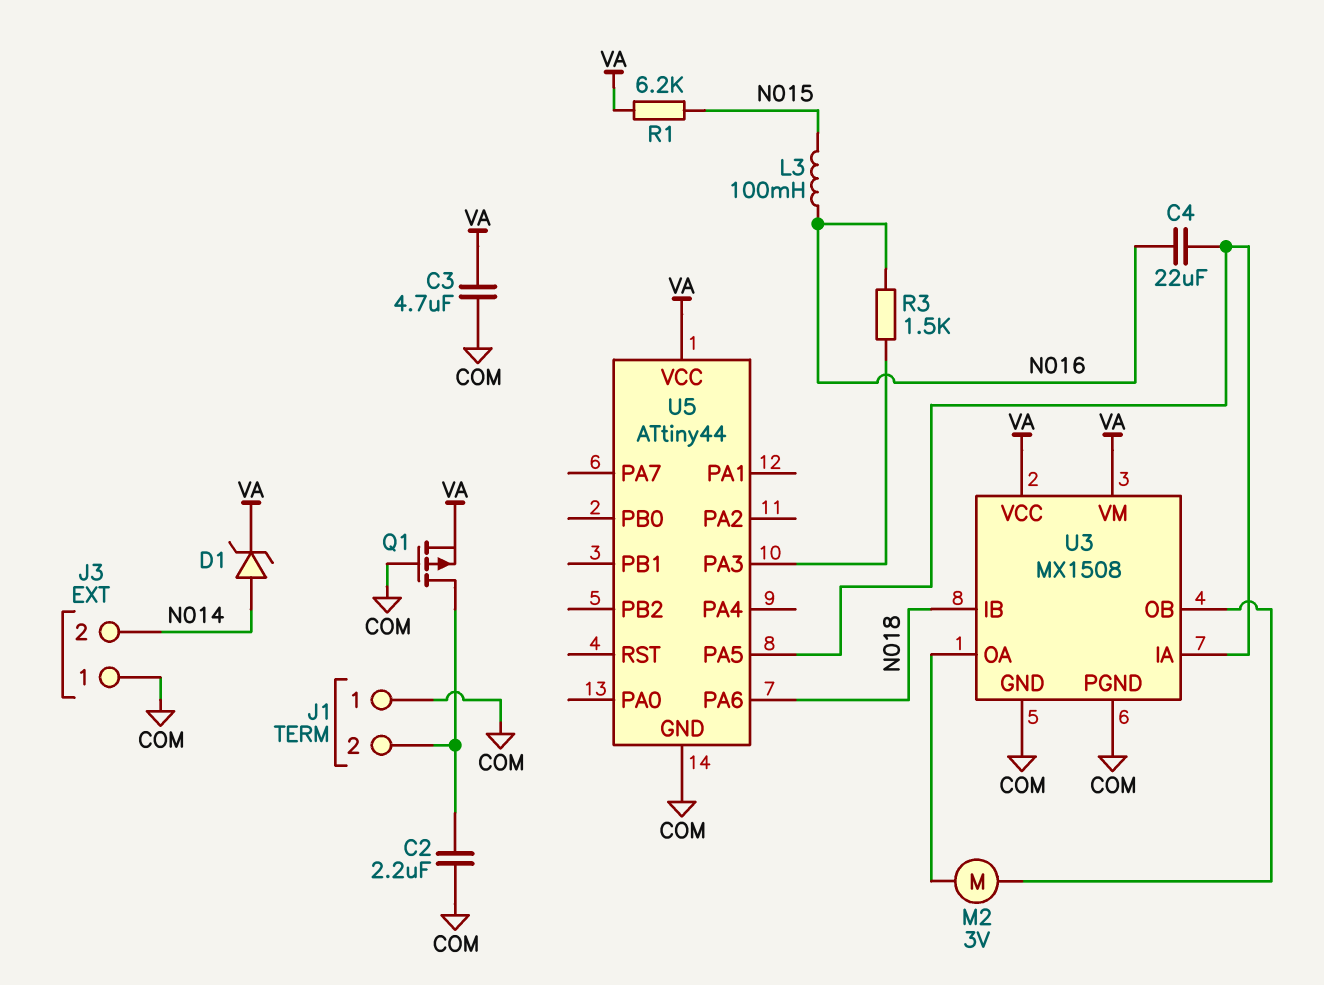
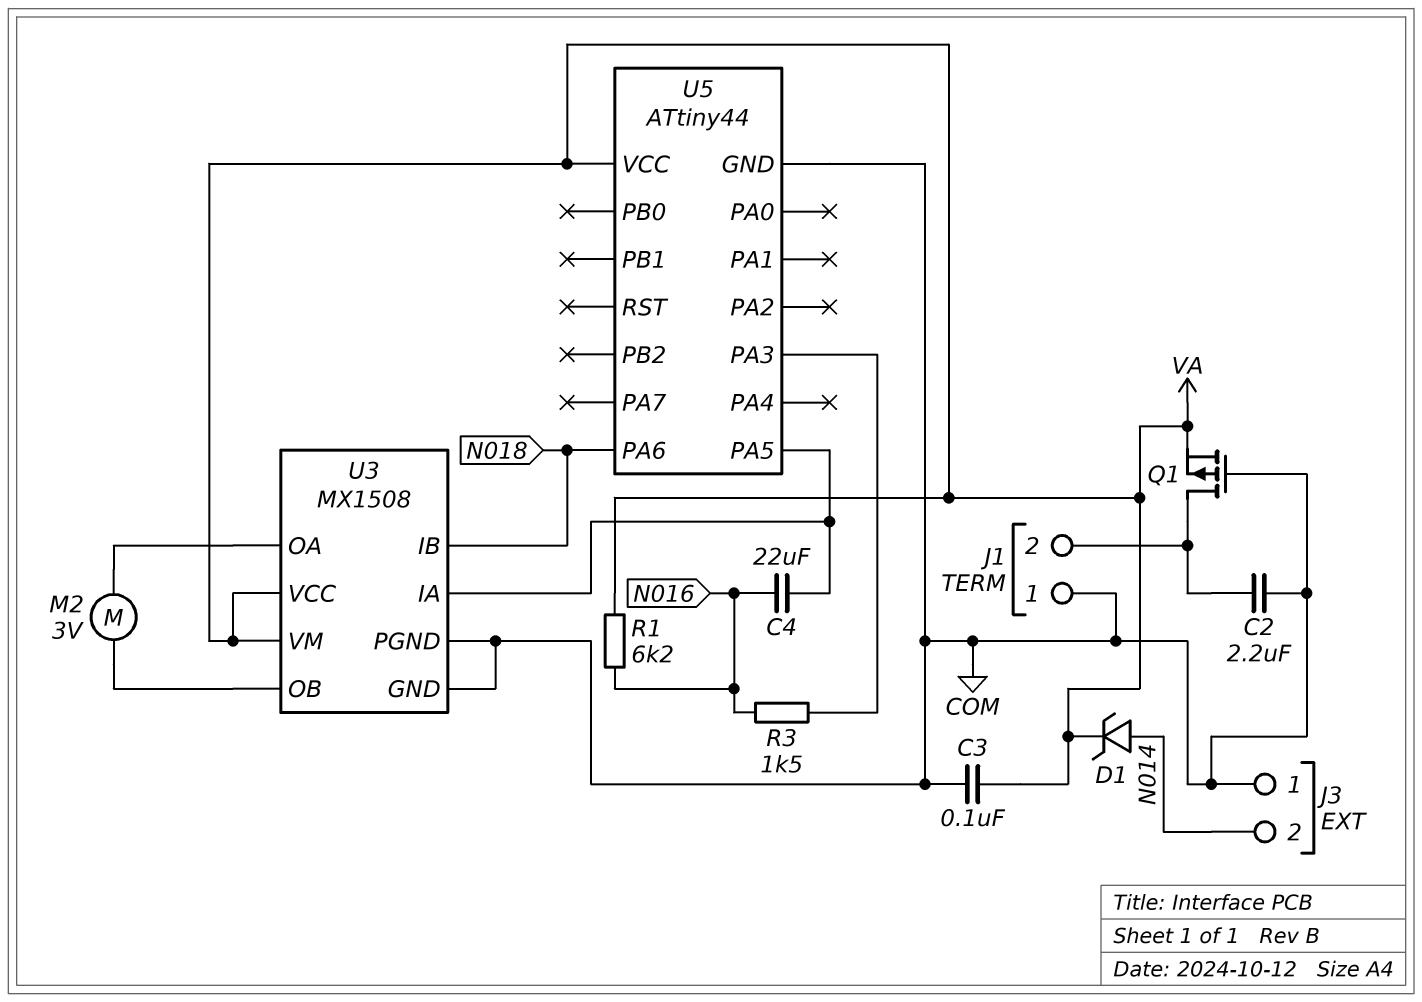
C3: 4.7uF (COM, VA) -> 100nF (COM, VA)
L3: 100mH (N015, N016) -> none
R1: 6.2k (N015, VA) -> 6.2k (N016, VA)

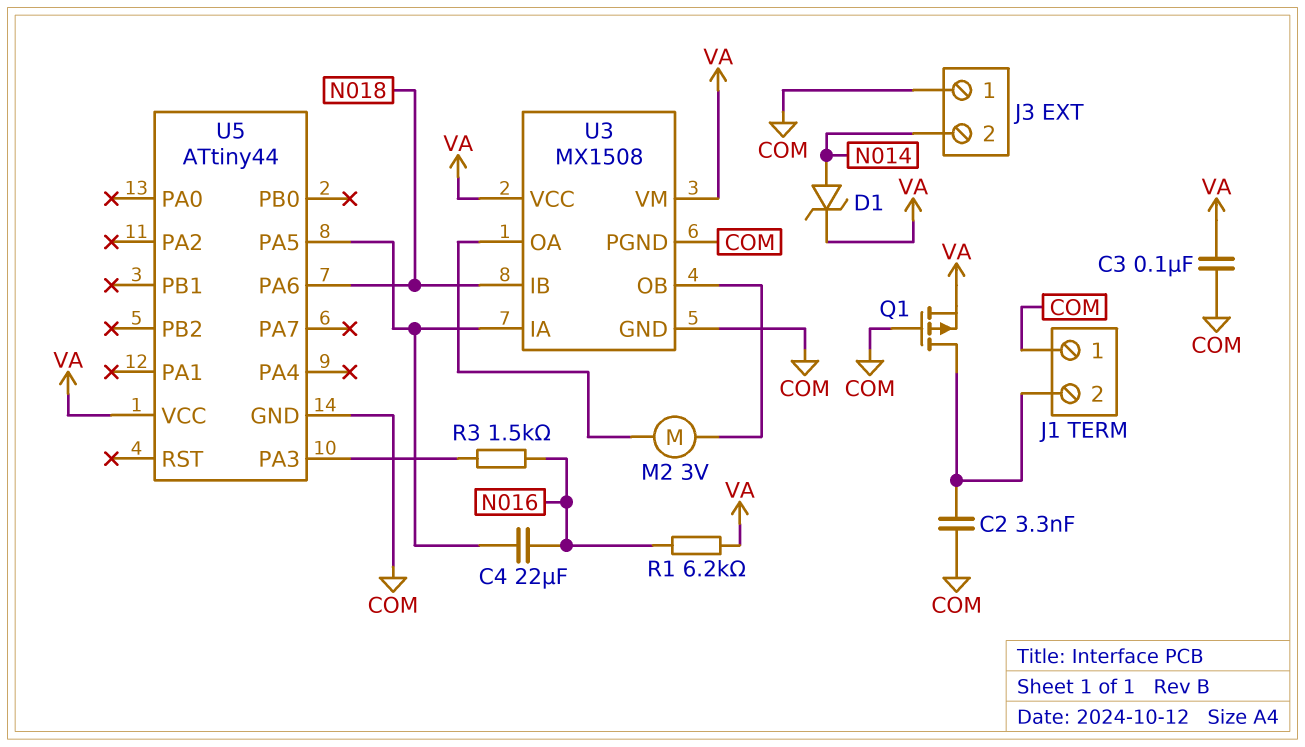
C2: 2.2uF (COM, J1/2) -> 3.3nF (COM, J1/2)

